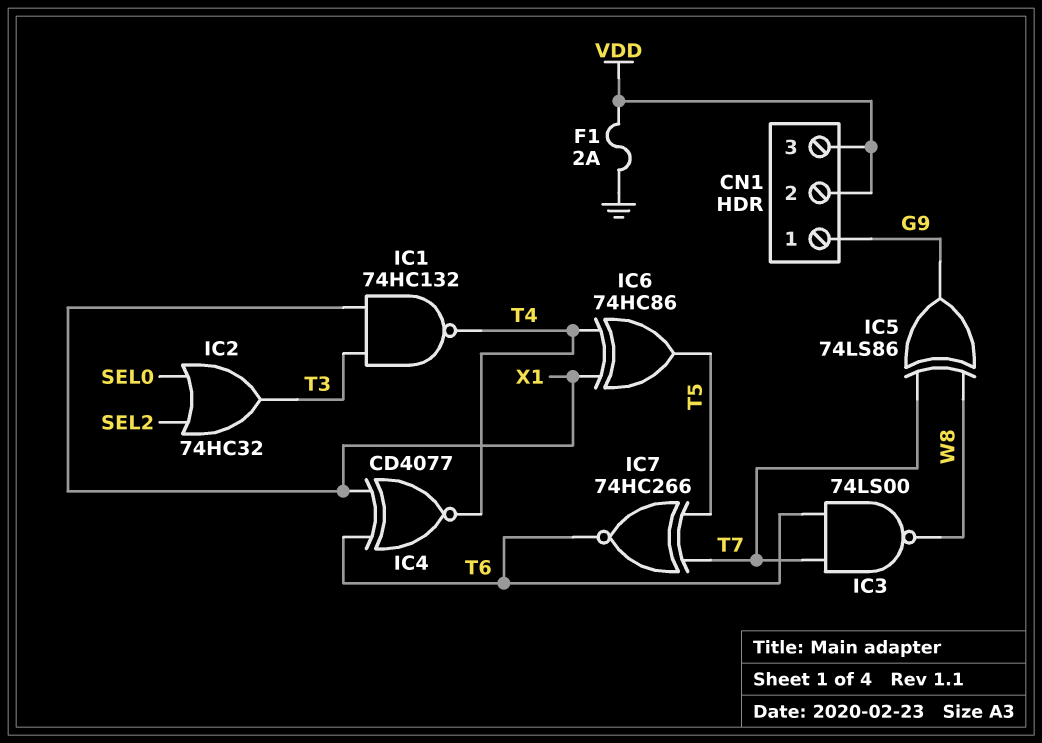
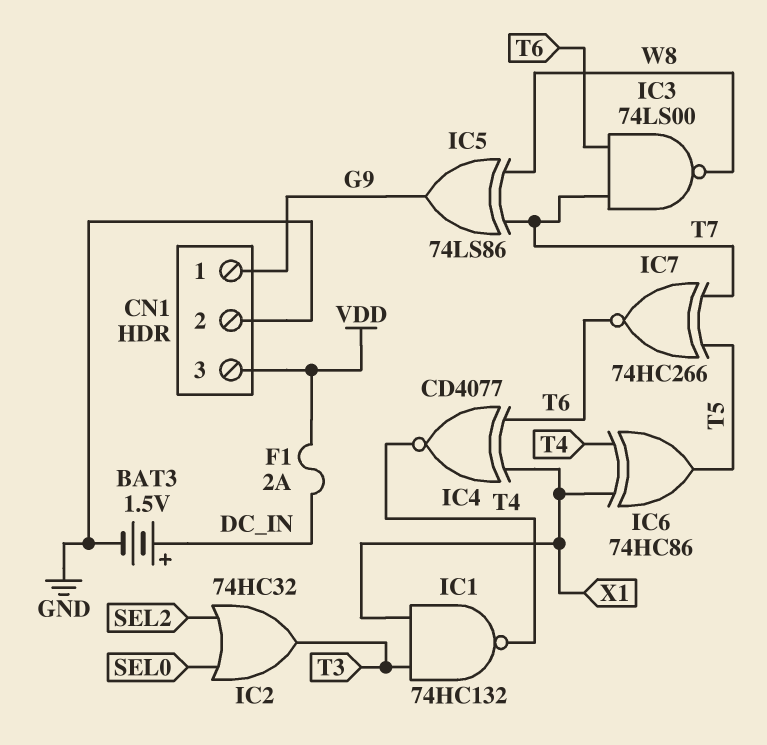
BAT3: none -> 1.5V (plus DC_IN, minus GND)
CN1 pin 2: VDD -> GND
F1: 2A (GND, VDD) -> 2A (DC_IN, VDD)

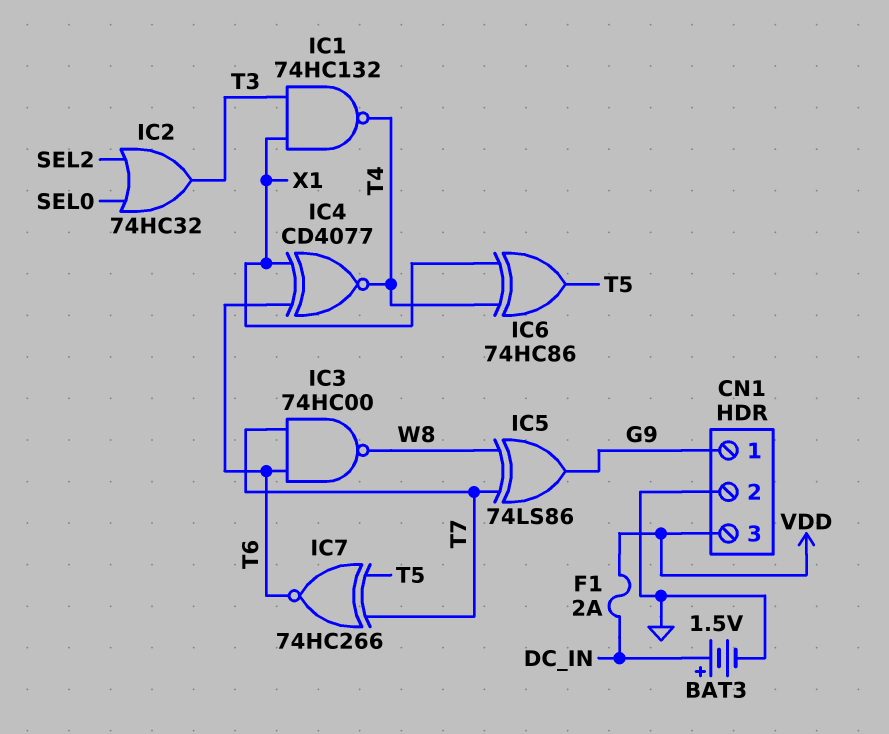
IC3: NAND 74LS00 (in T6, in T7, out W8) -> NAND 74HC00 (in T6, in T7, out W8)

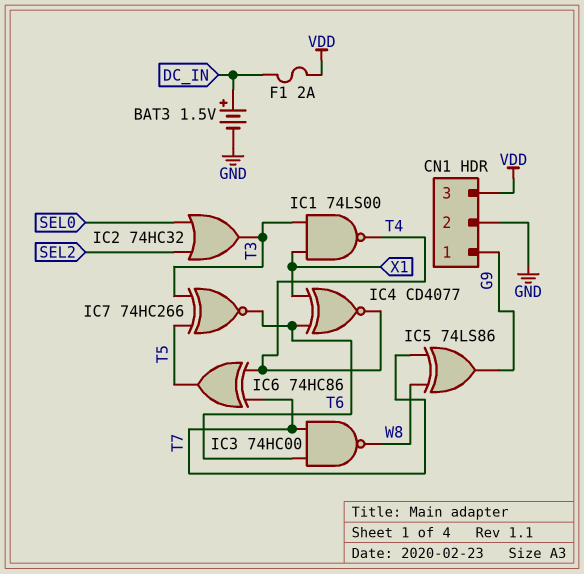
IC1: NAND 74HC132 (in T3, in X1, out T4) -> NAND 74LS00 (in T3, in X1, out T4)
IC6: XOR 74HC86 (in T4, in X1, out T5) -> XOR 74HC86 (in T4, in T7, out T5)
IC7: XNOR 74HC266 (in T5, in T7, out T6) -> XNOR 74HC266 (in T3, in T5, out T6)

